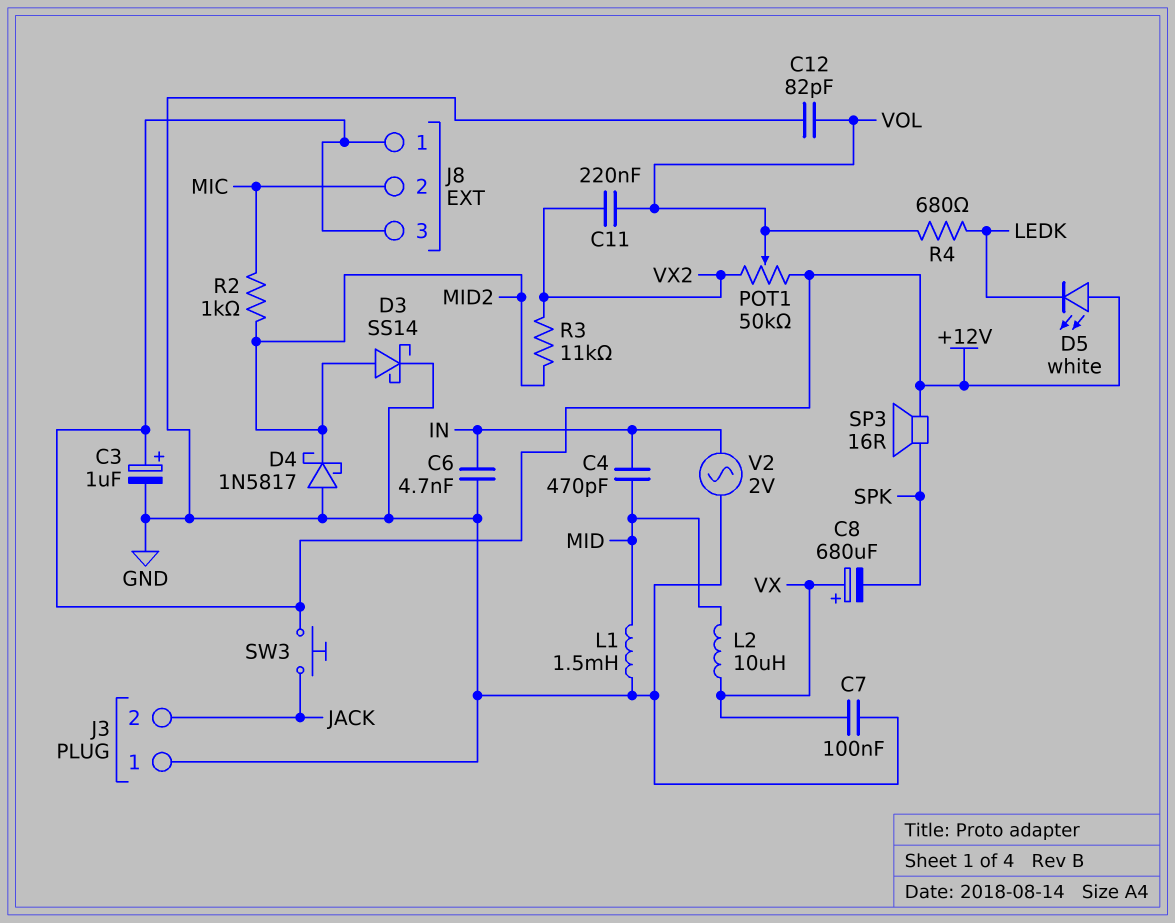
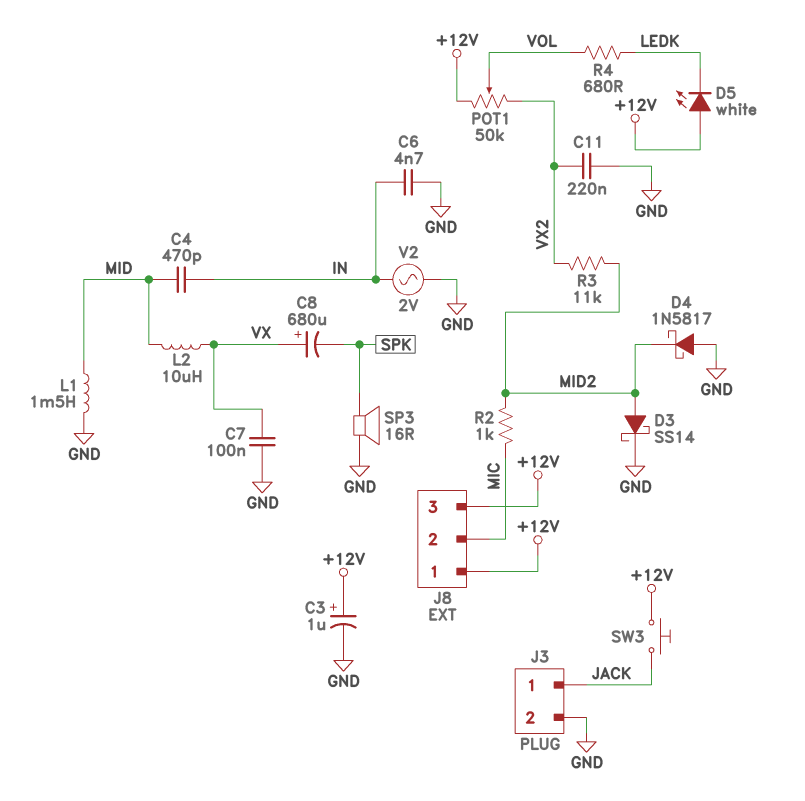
C11: 220nF (VOL, VX2) -> 220nF (GND, VX2)
C12: 82pF (GND, VOL) -> none
J3 pin 1: GND -> JACK
J3 pin 2: JACK -> GND
SP3: speaker 16R (+12V, SPK) -> speaker 16R (GND, SPK)

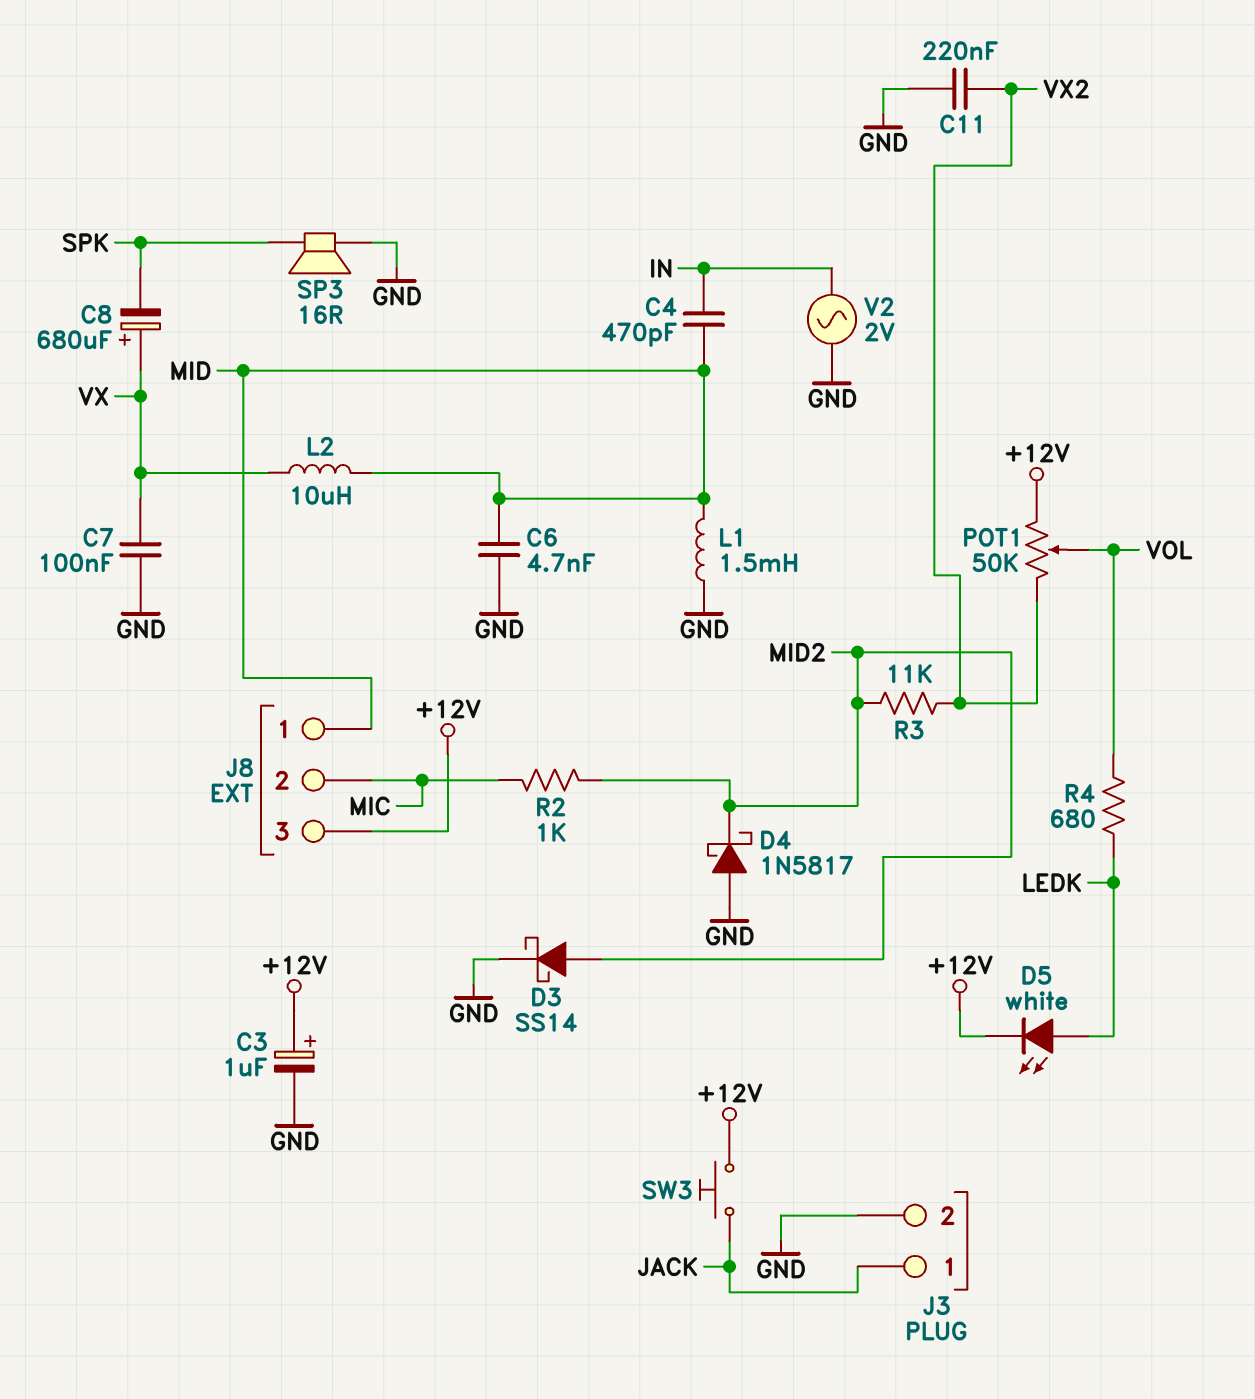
C6: 4.7nF (GND, IN) -> 4.7nF (GND, MID)
D5: LED white (A +12V, K LEDK) -> LED white (A LEDK, K +12V)
J8 pin 1: +12V -> MID

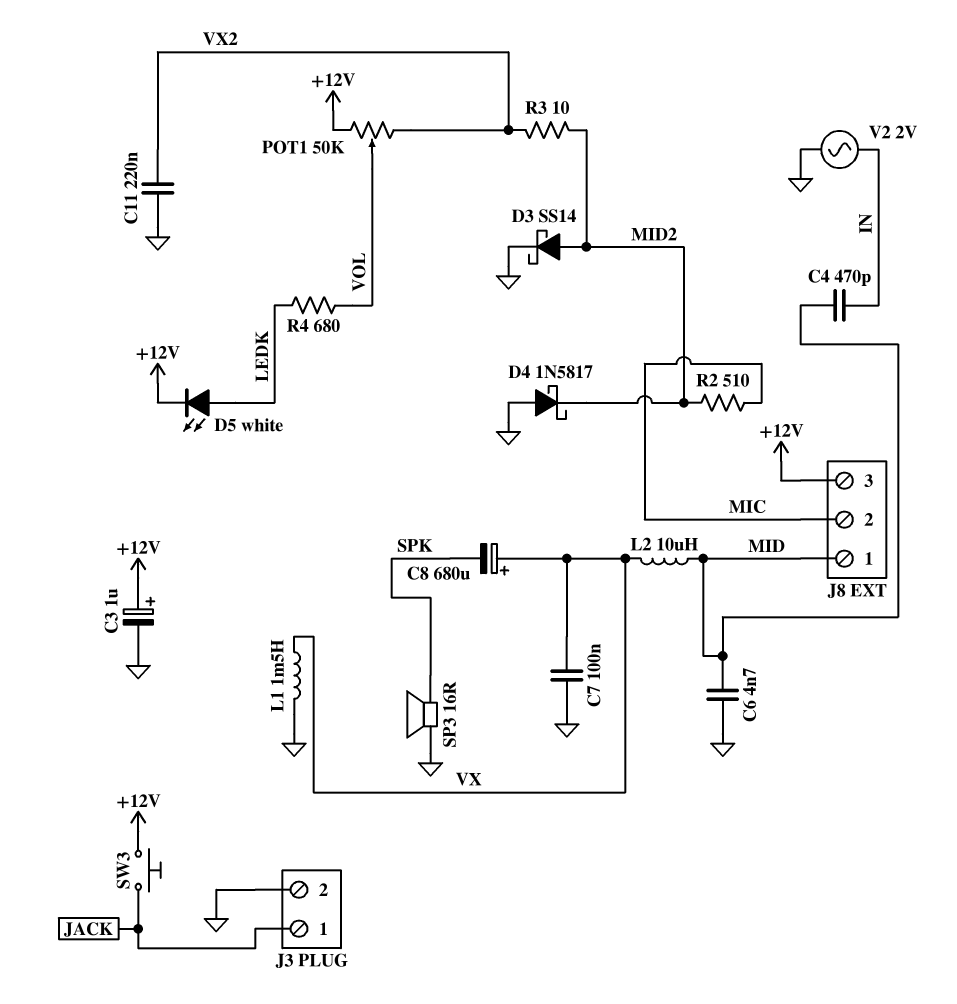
L1: 1.5mH (GND, MID) -> 1.5mH (GND, VX)
R2: 1k (MIC, MID2) -> 510 (MIC, MID2)
R3: 11k (MID2, VX2) -> 10 (MID2, VX2)

